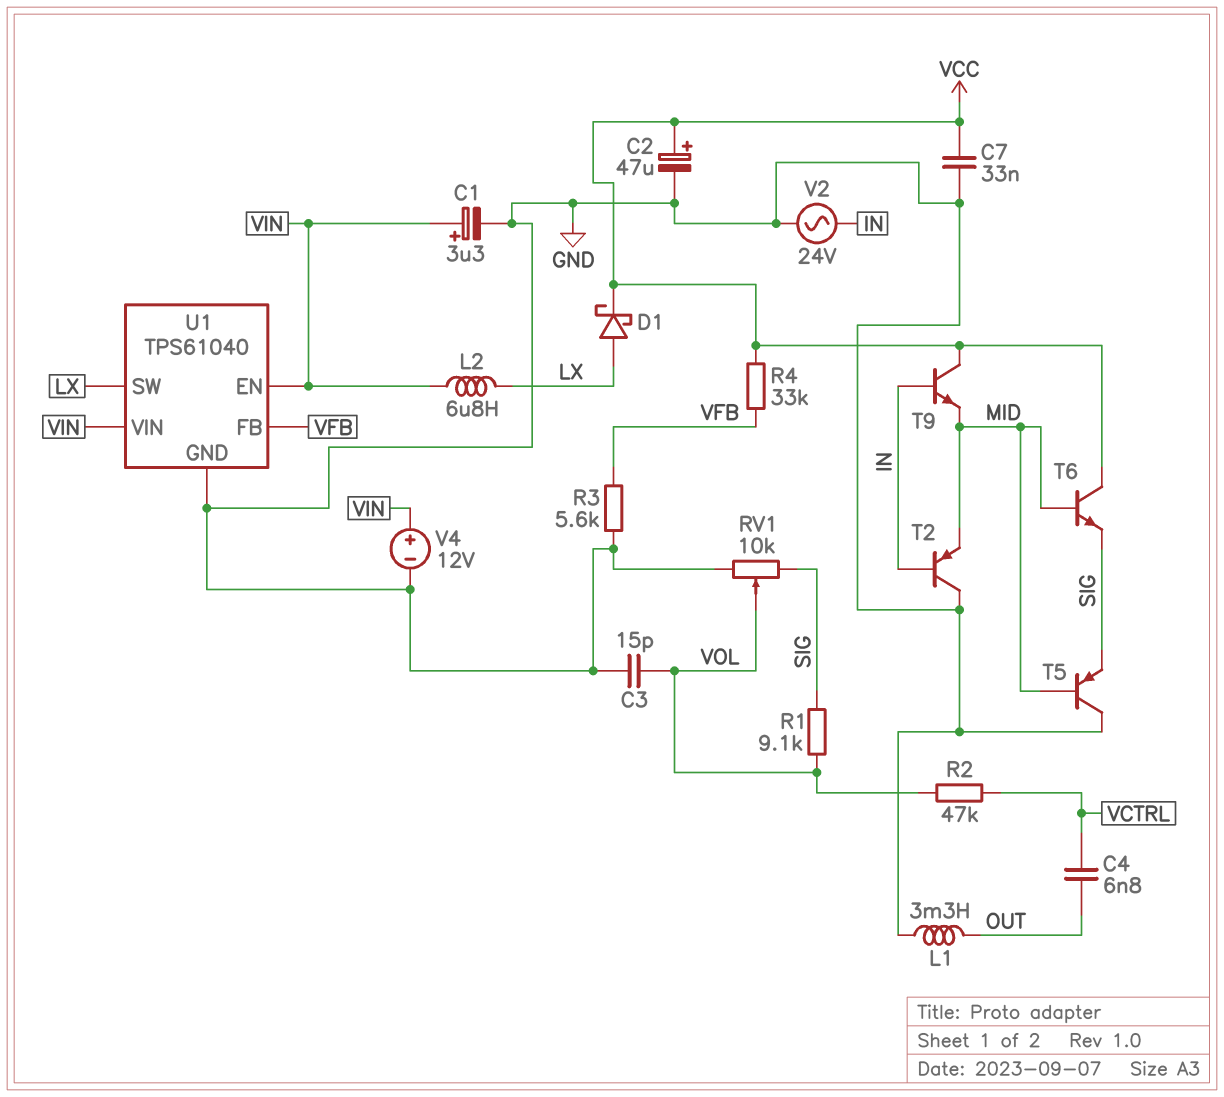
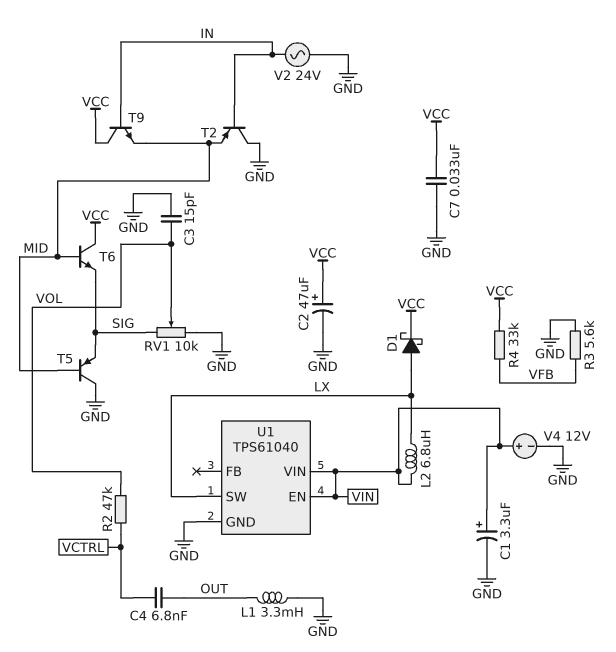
R1: 9.1k (SIG, VOL) -> none
U1 pin FB: VFB -> none

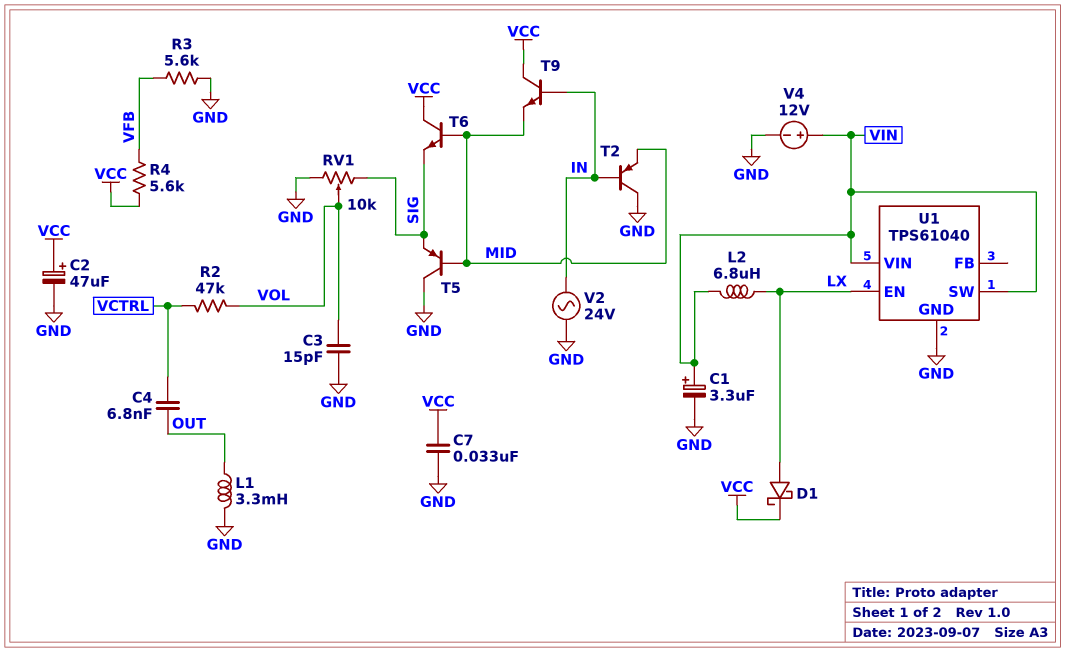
R4: 33k (VCC, VFB) -> 5.6k (VCC, VFB)
U1 pin EN: VIN -> LX
U1 pin SW: LX -> VIN

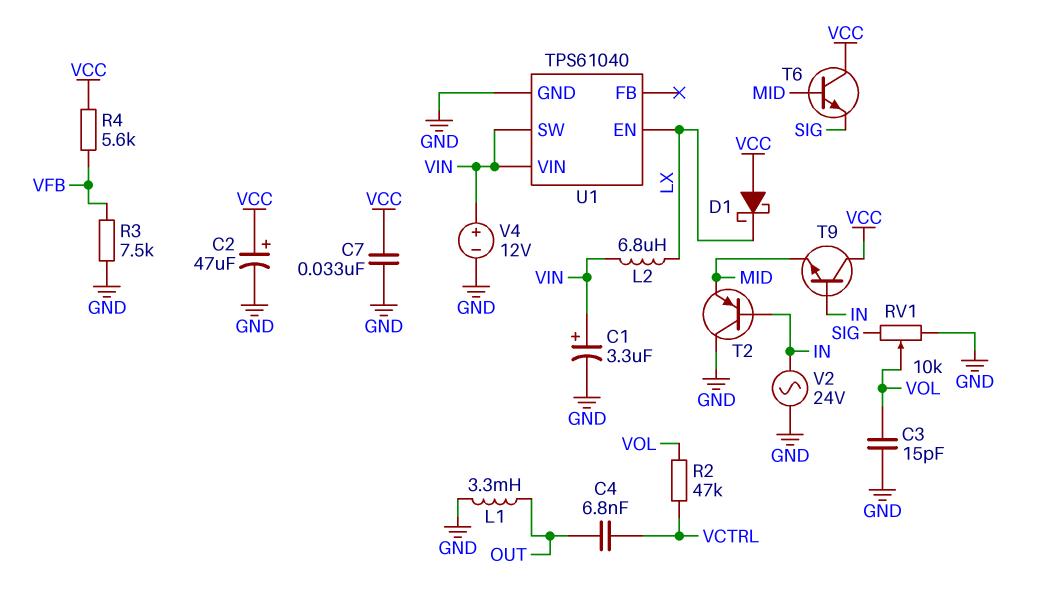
D1: schottky (A LX, K VCC) -> schottky (A VCC, K LX)
R3: 5.6k (GND, VFB) -> 7.5k (GND, VFB)
T5: PNP (B MID, C GND, E SIG) -> none

